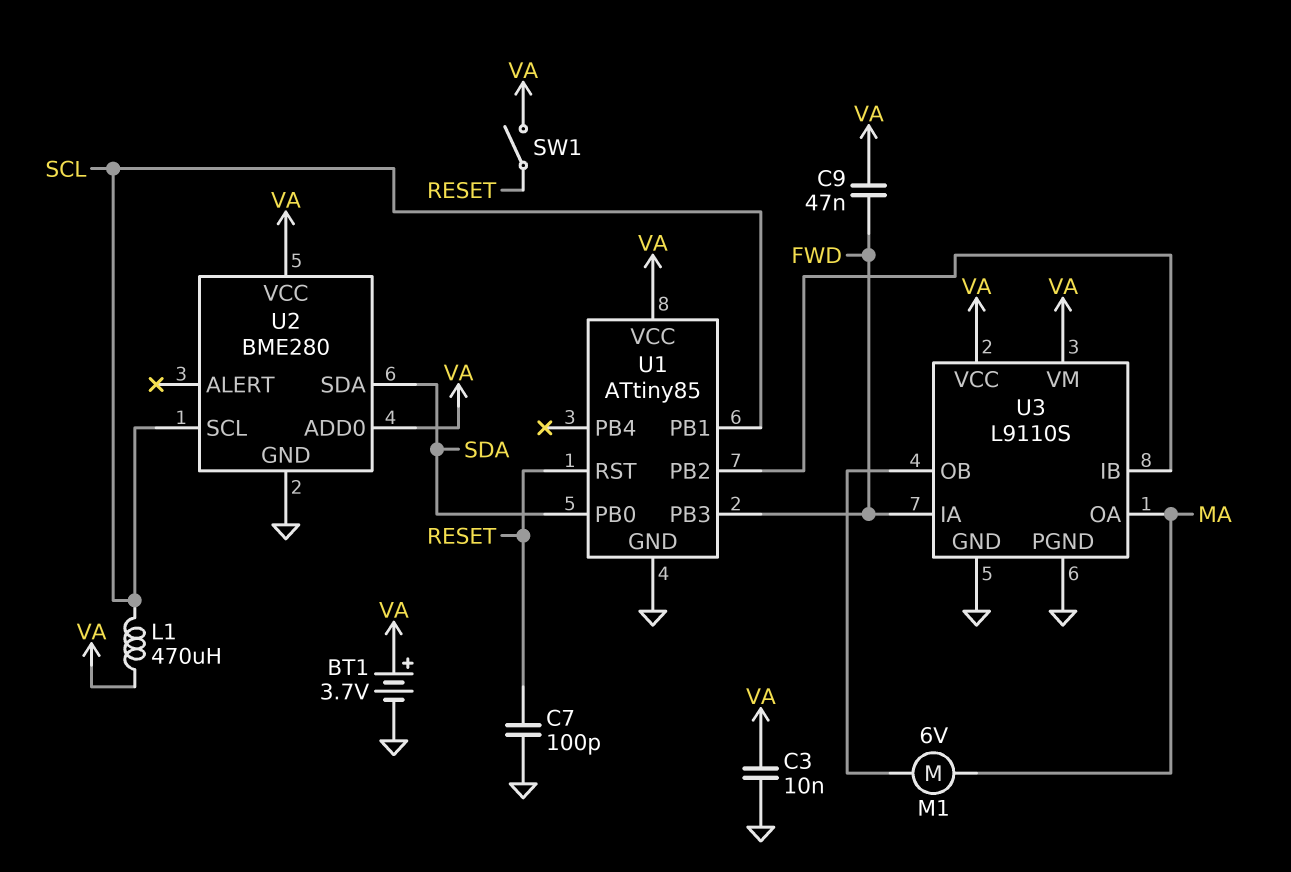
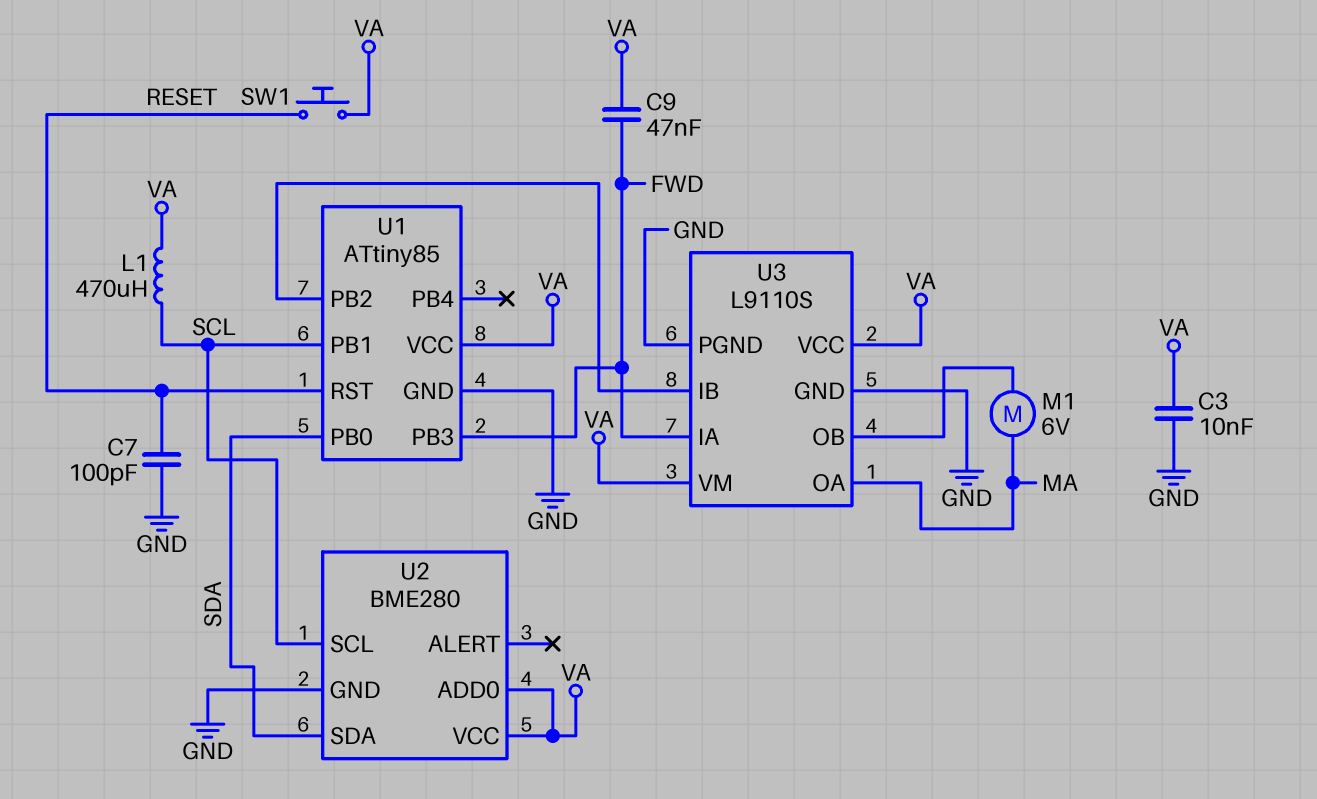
BT1: 3.7V (plus VA, minus GND) -> none
SW1: switch (RESET, VA) -> button (RESET, VA)

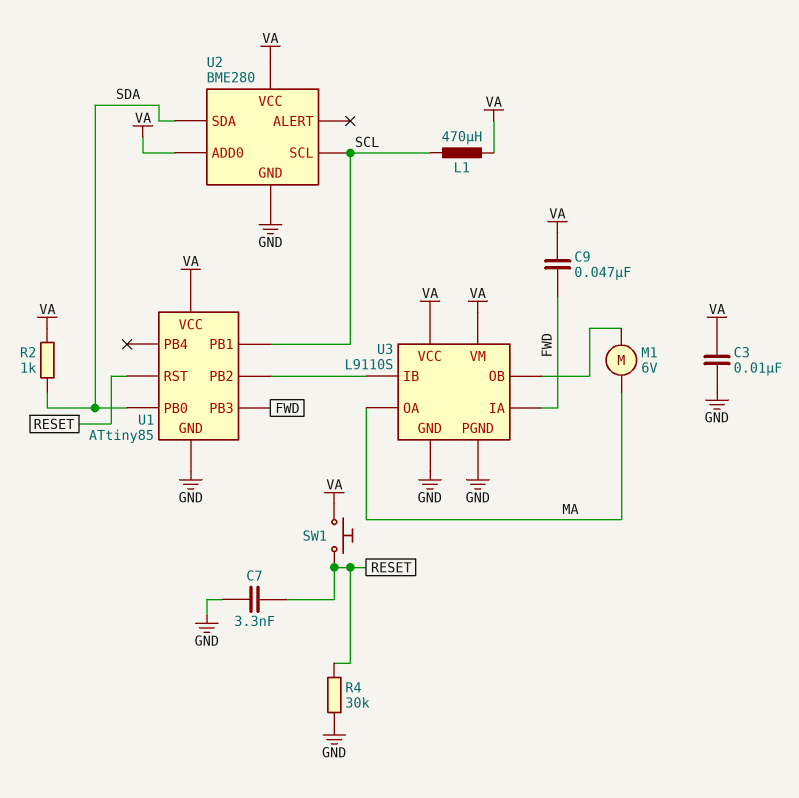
C7: 100pF (GND, RESET) -> 3.3nF (GND, RESET)
R2: none -> 1k (SDA, VA)
R4: none -> 30k (GND, RESET)

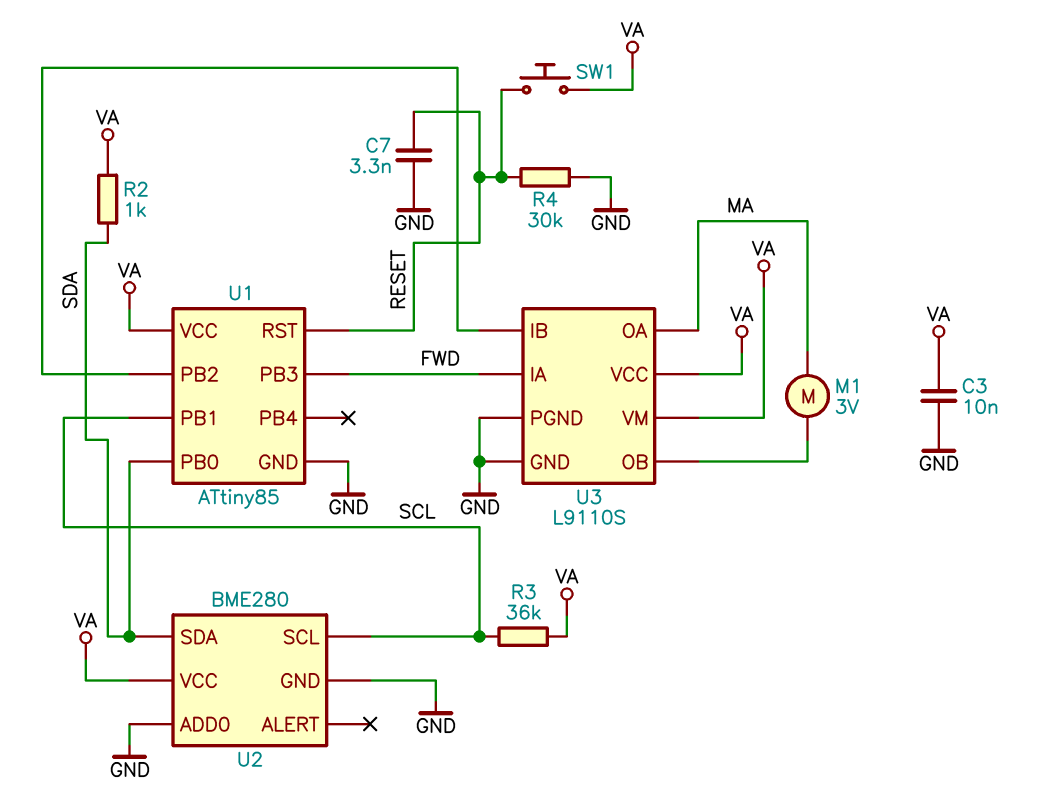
C9: 47nF (FWD, VA) -> none
L1: 470uH (SCL, VA) -> none
M1: motor 6V (MA, U3/OB) -> motor 3V (MA, U3/OB)
R3: none -> 36k (SCL, VA)
U2 pin ADD0: VA -> GND

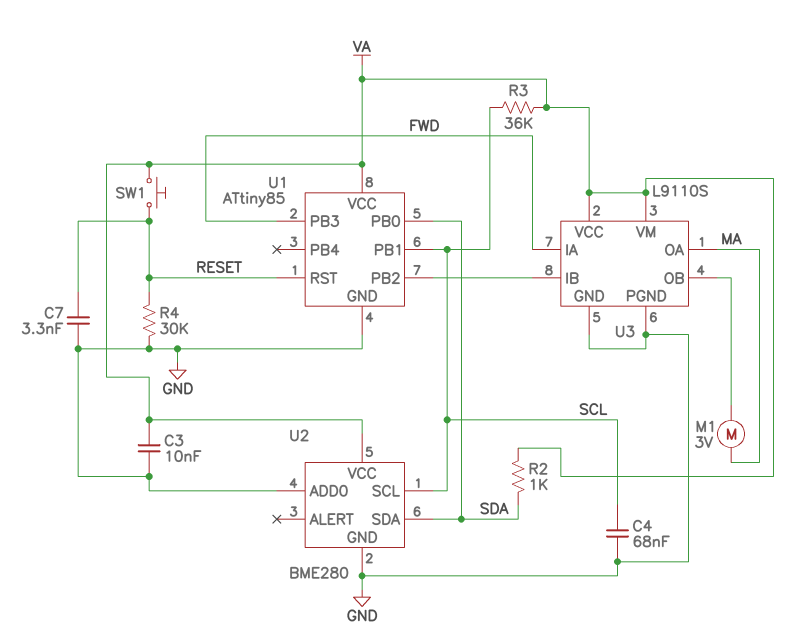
C4: none -> 68nF (GND, SCL)

